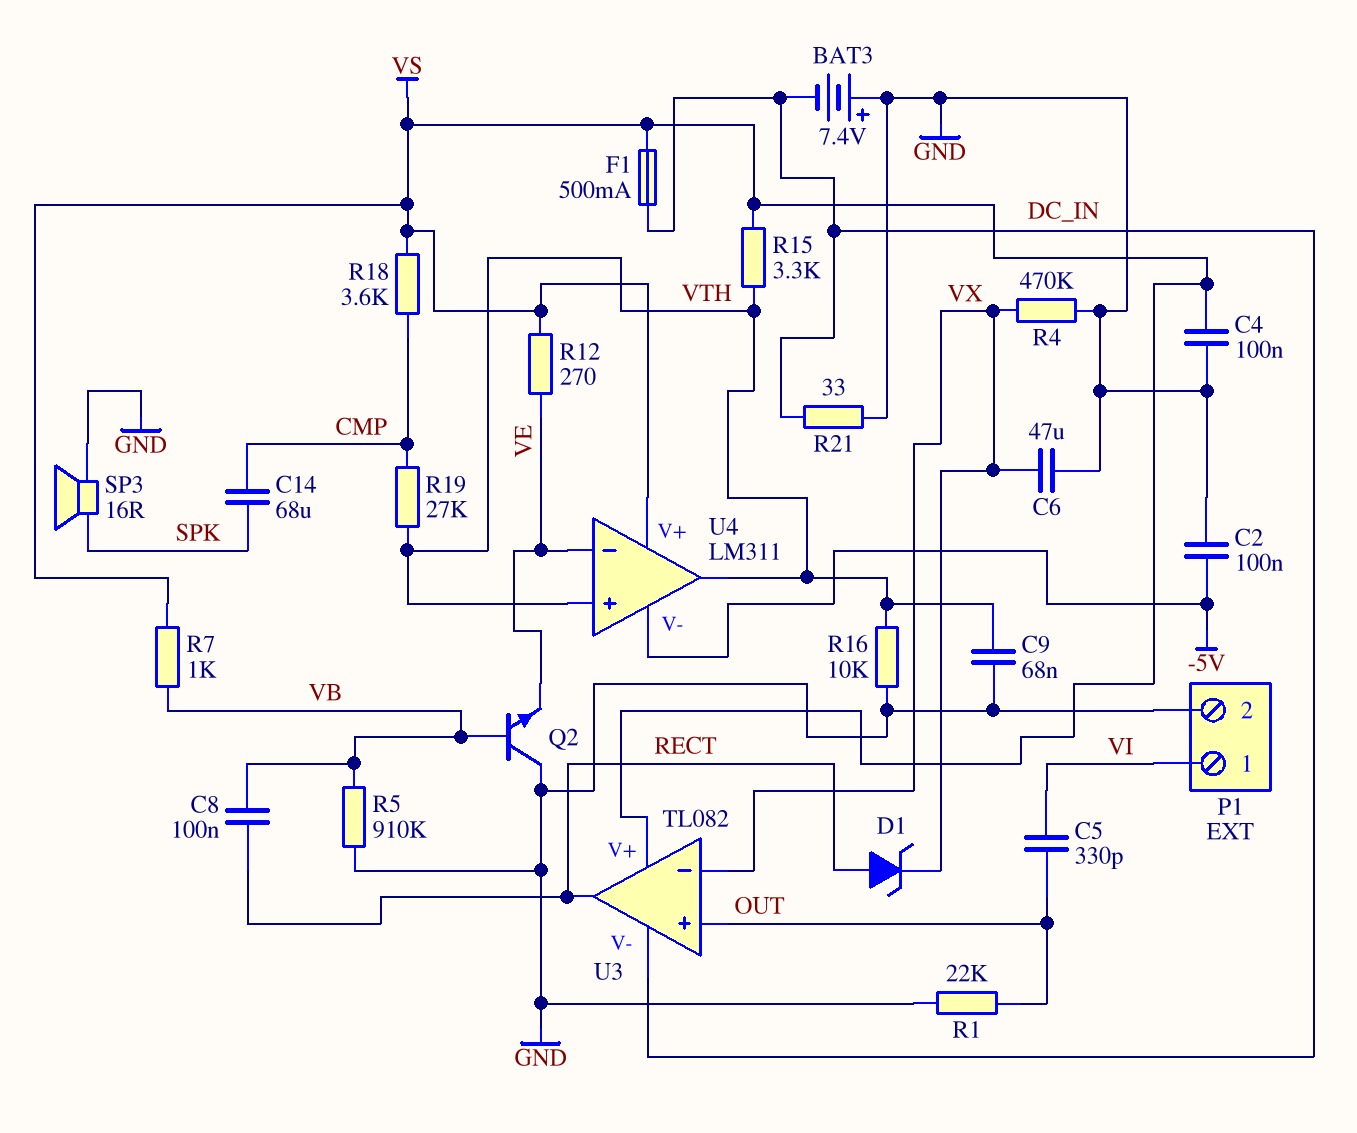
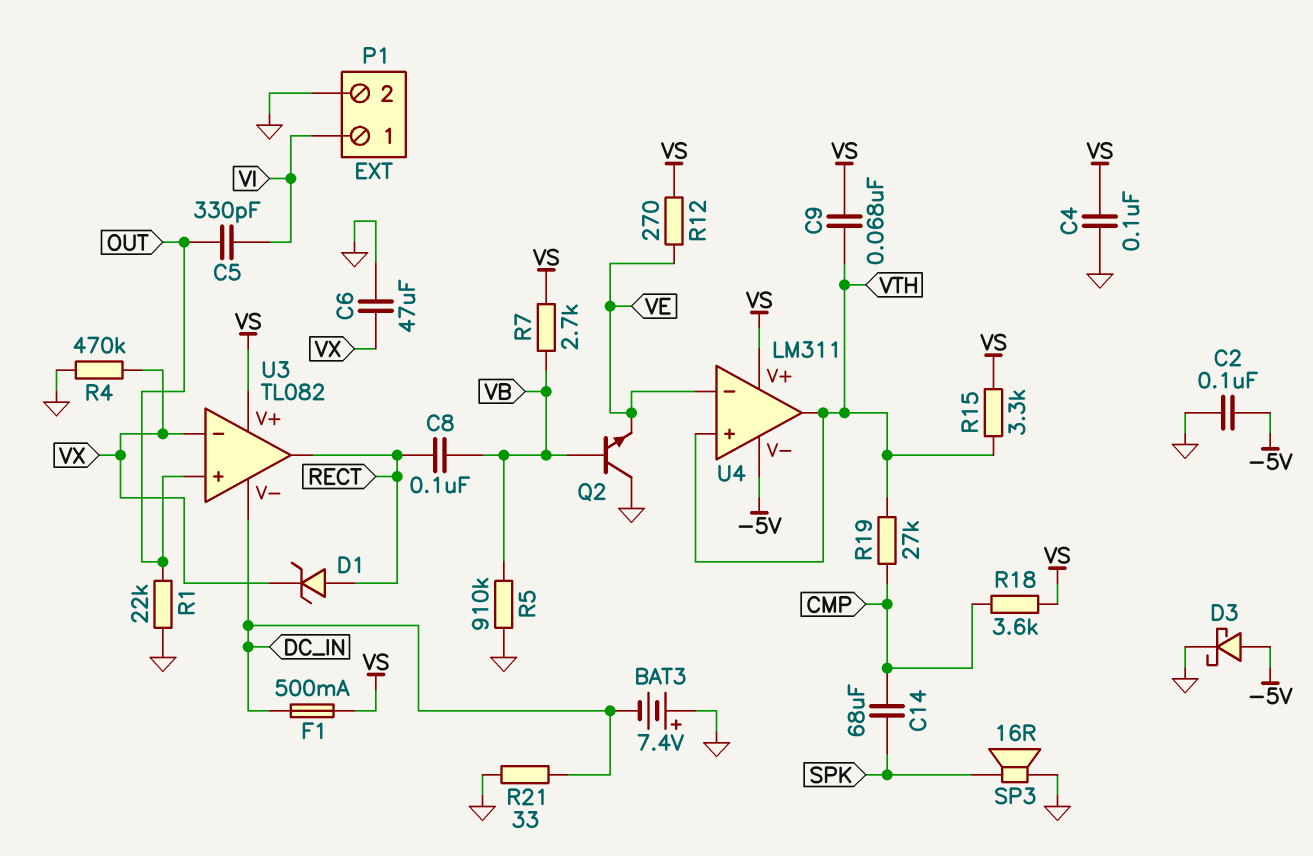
C9: 68nF (GND, VTH) -> 68nF (VS, VTH)
D3: none -> schottky (A -5V, K GND)
R7: 1k (VB, VS) -> 2.7k (VB, VS)
R16: 10k (GND, VTH) -> none

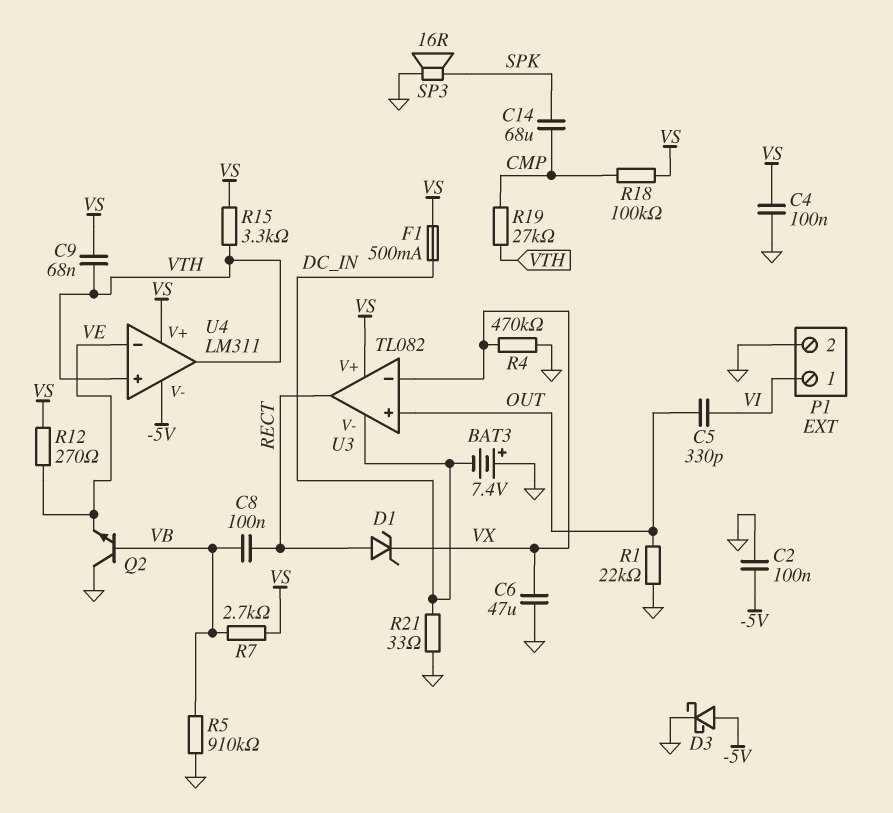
R18: 3.6k (CMP, VS) -> 100k (CMP, VS)

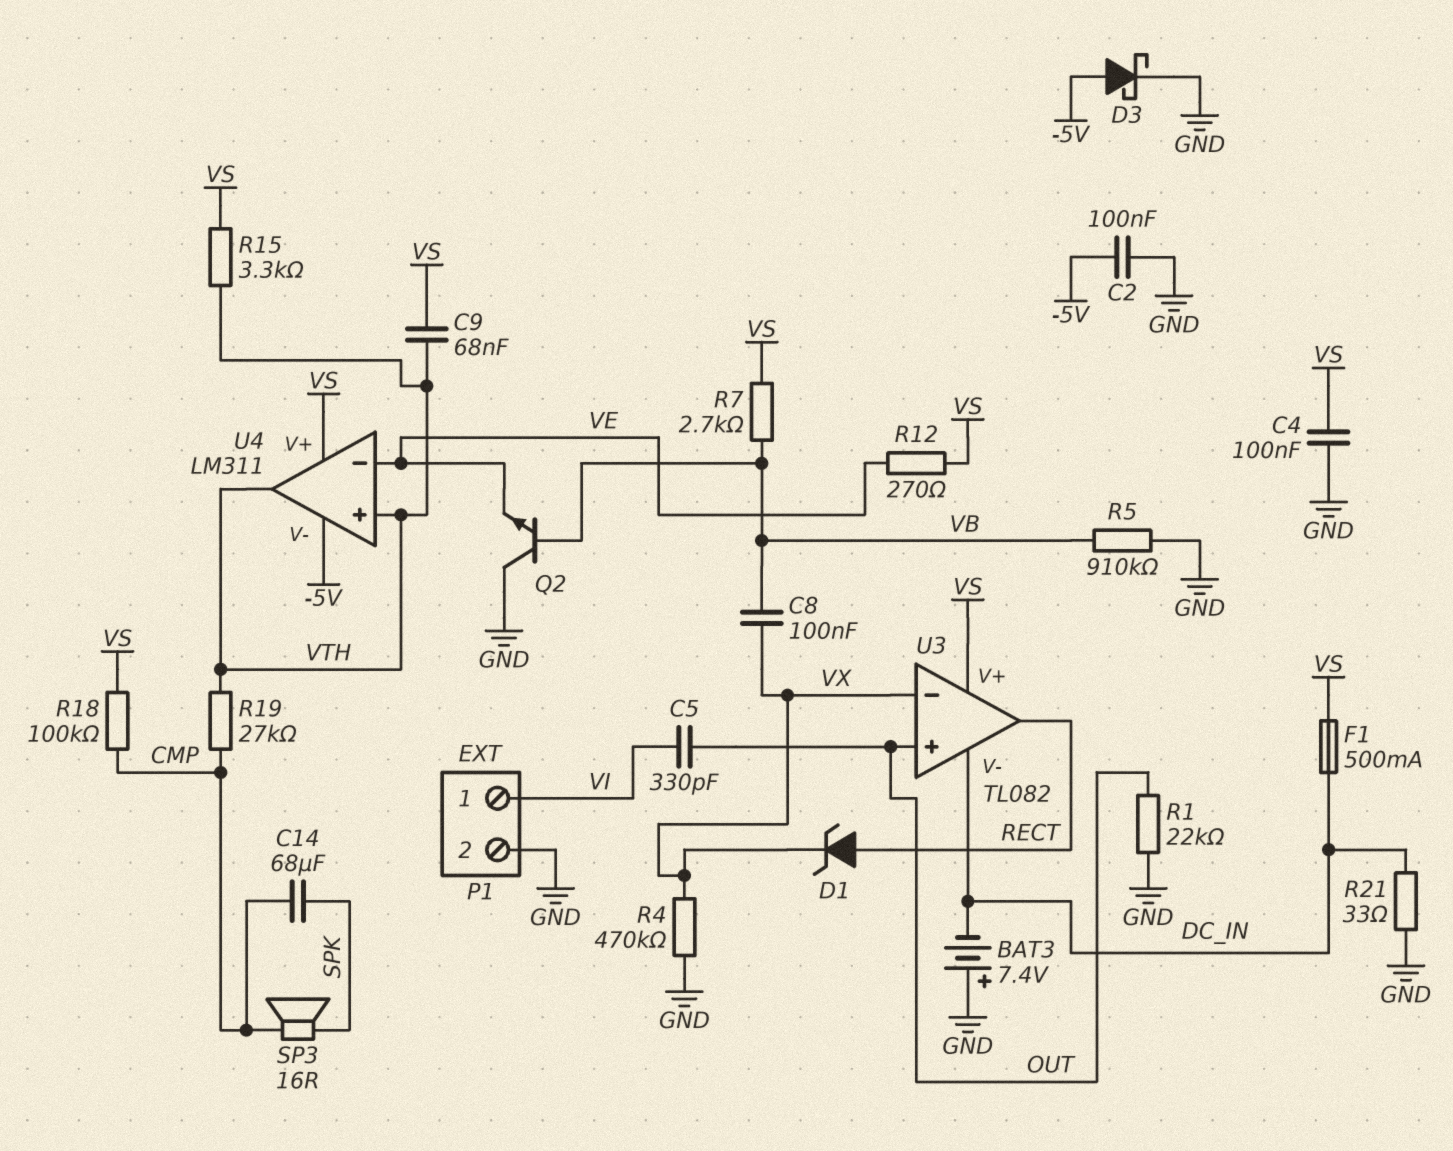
C6: 47uF (GND, VX) -> none
C8: 100nF (RECT, VB) -> 100nF (VB, VX)
SP3: speaker 16R (GND, SPK) -> speaker 16R (CMP, SPK)

